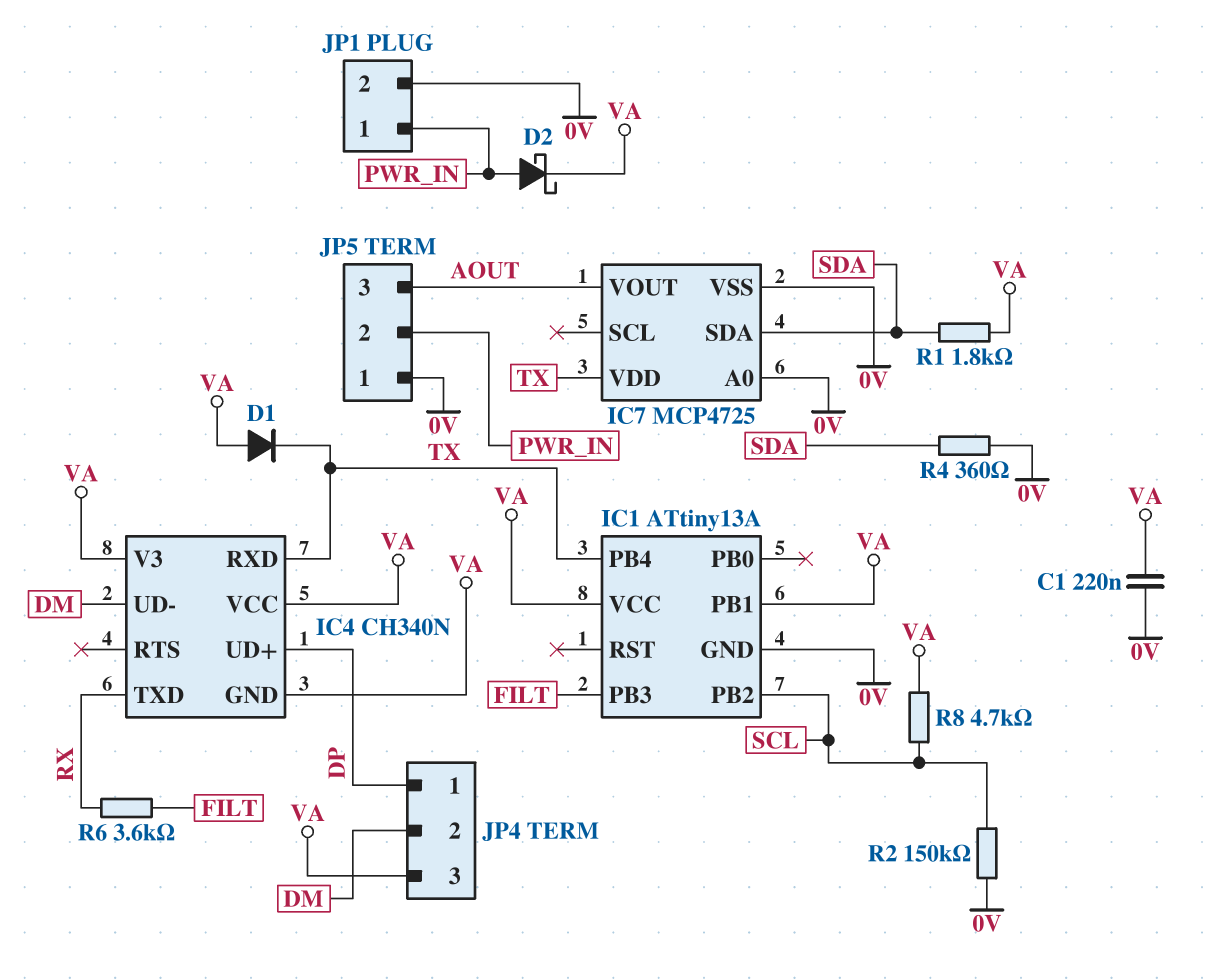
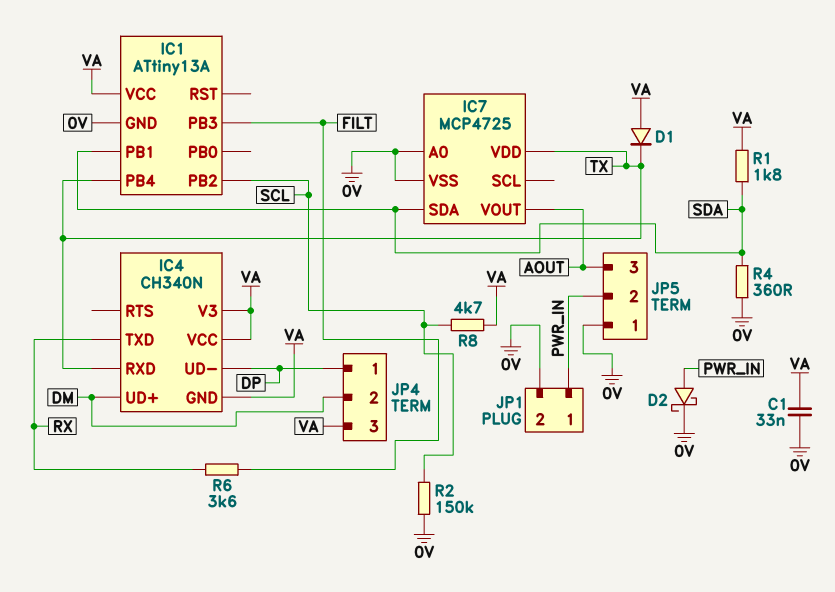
C1: 220nF (0V, VA) -> 33nF (0V, VA)
D2: schottky (A PWR_IN, K VA) -> schottky (A PWR_IN, K 0V)
IC1 pin PB1: VA -> SDA
IC4 pin UD+: DP -> DM
IC4 pin UD-: DM -> DP

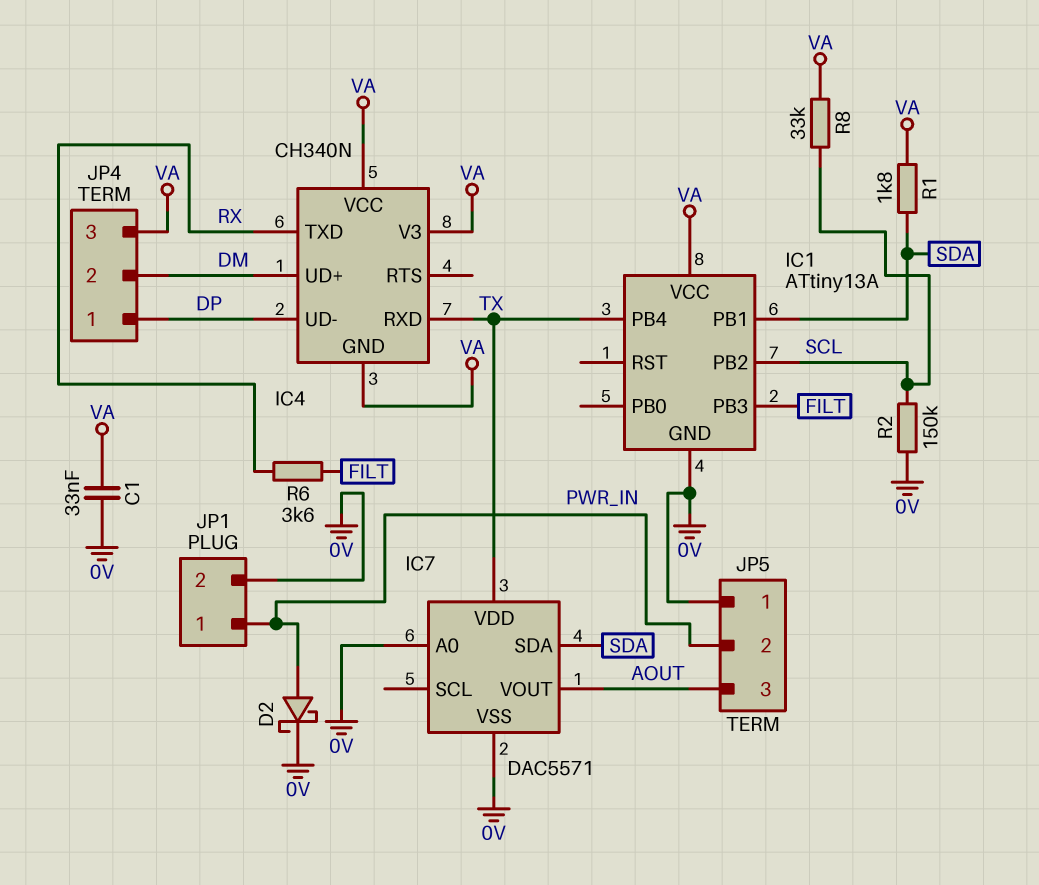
D1: diode (A VA, K TX) -> none
IC7: MCP4725 -> DAC5571
R4: 360 (0V, SDA) -> none
R8: 4.7k (SCL, VA) -> 33k (SCL, VA)

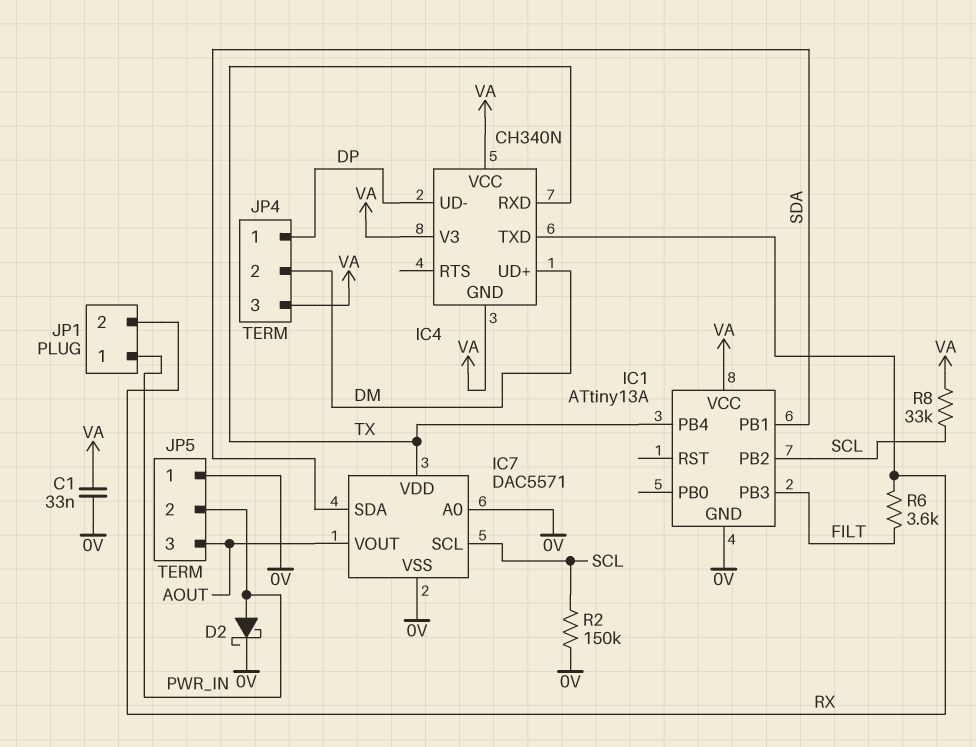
IC7 pin SCL: none -> SCL
JP1 pin 2: 0V -> RX
R1: 1.8k (SDA, VA) -> none

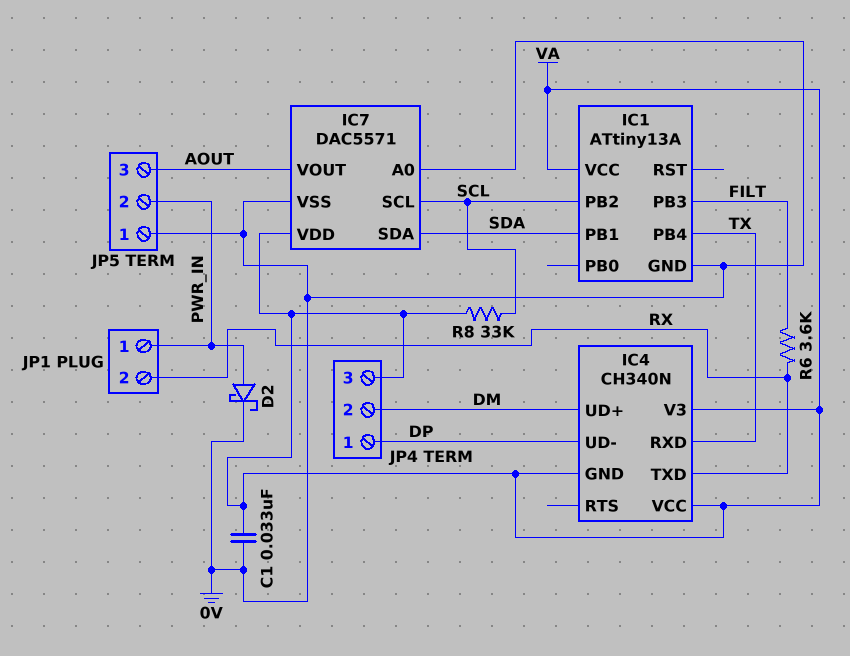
IC7 pin VDD: TX -> VA
R2: 150k (0V, SCL) -> none

